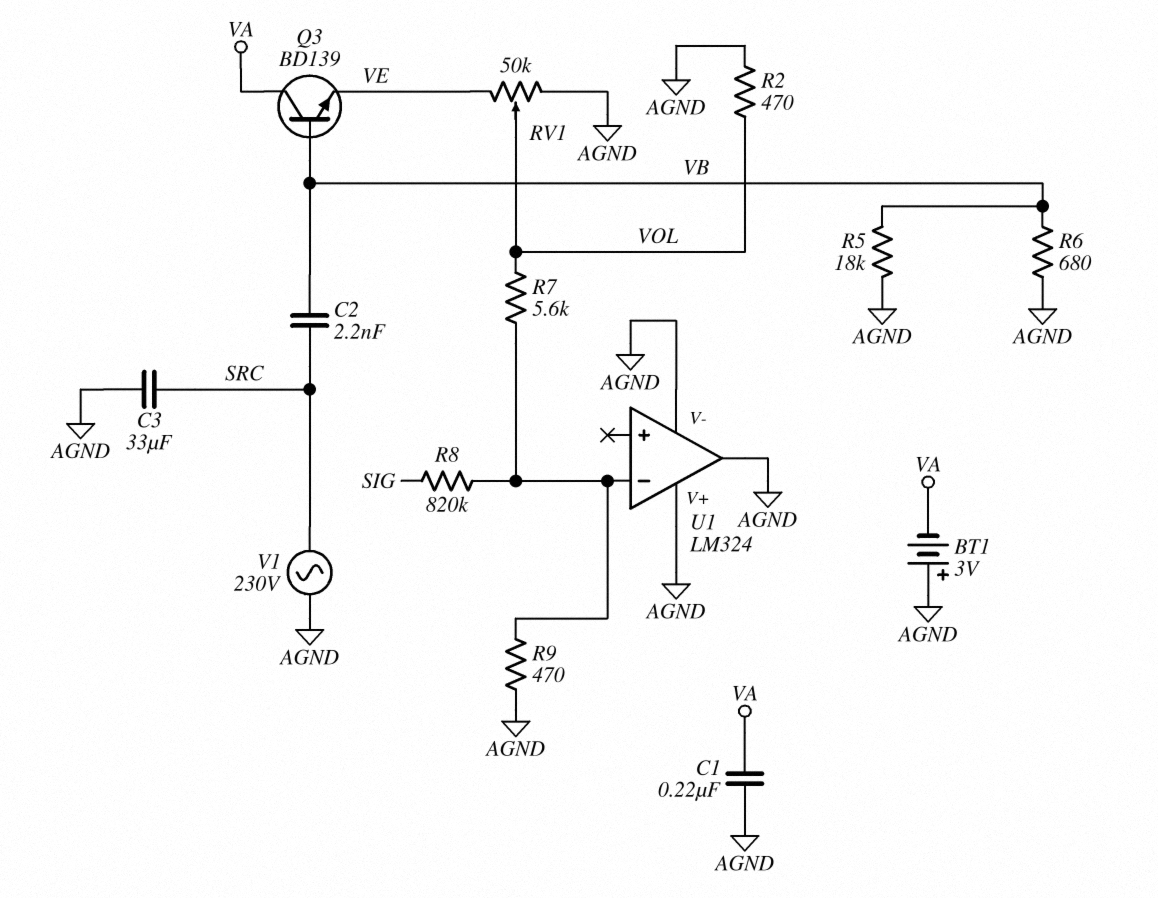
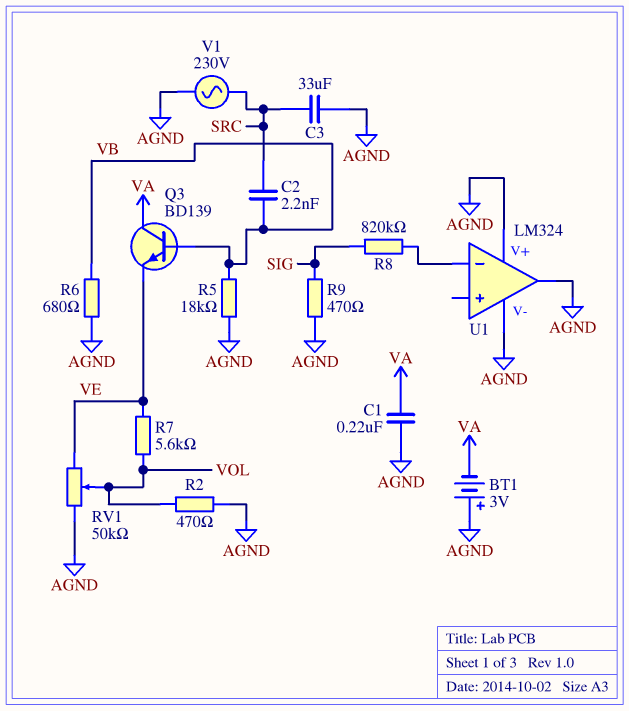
R7: 5.6k (U1/in-, VOL) -> 5.6k (VE, VOL)
R9: 470 (AGND, U1/in-) -> 470 (AGND, SIG)

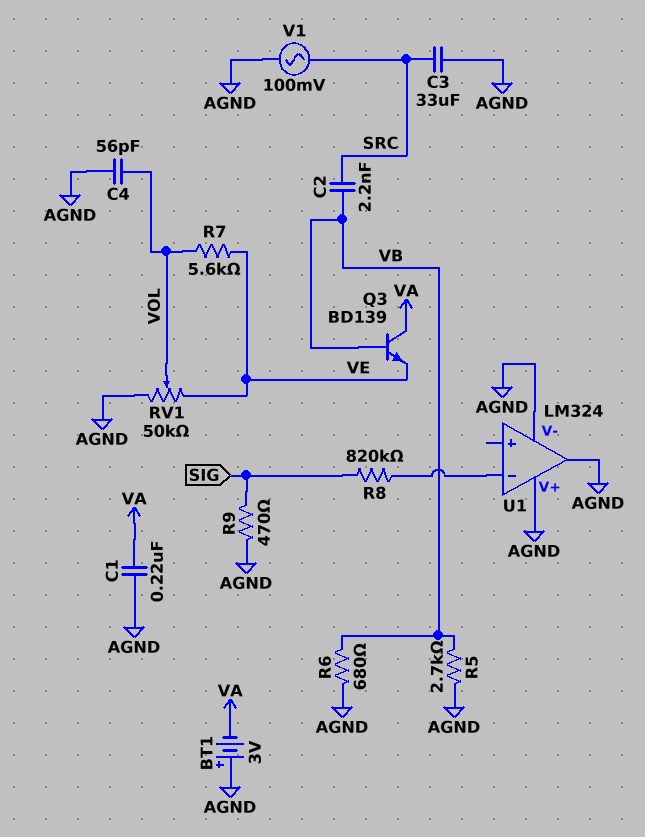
C4: none -> 56pF (AGND, VOL)
R2: 470 (AGND, VOL) -> none
R5: 18k (AGND, VB) -> 2.7k (AGND, VB)
V1: AC 230V (AGND, SRC) -> AC 100mV (AGND, SRC)

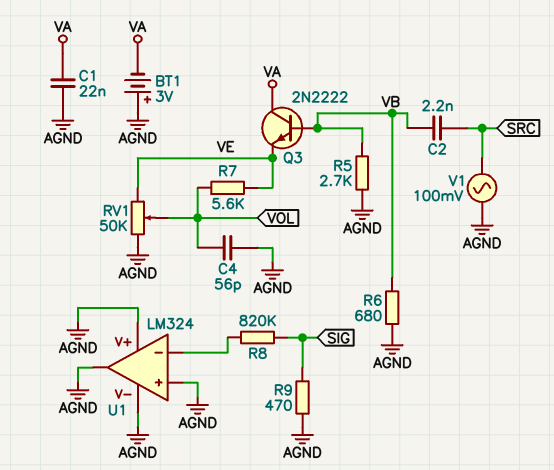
C1: 220nF (AGND, VA) -> 22nF (AGND, VA)
C3: 33uF (AGND, SRC) -> none
Q3: NPN BD139 (B VB, C VA, E VE) -> NPN 2N2222 (B VB, C VA, E VE)
U1 pin in+: none -> AGND

